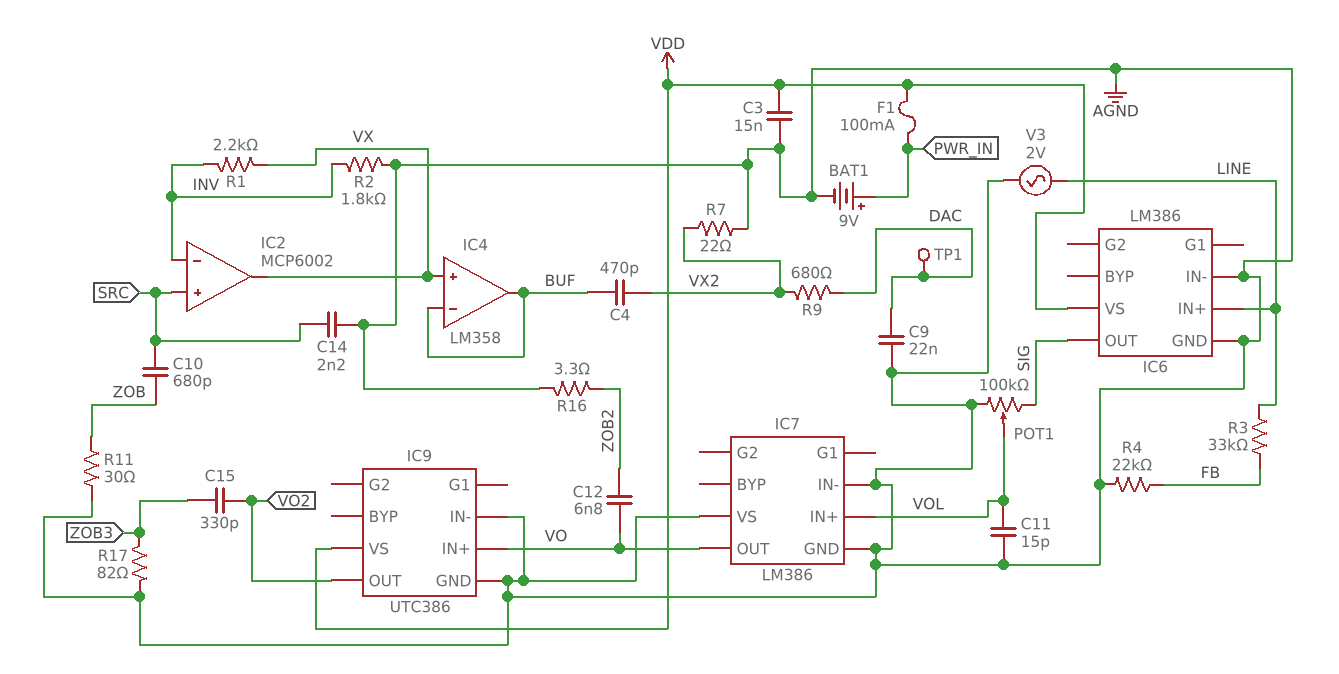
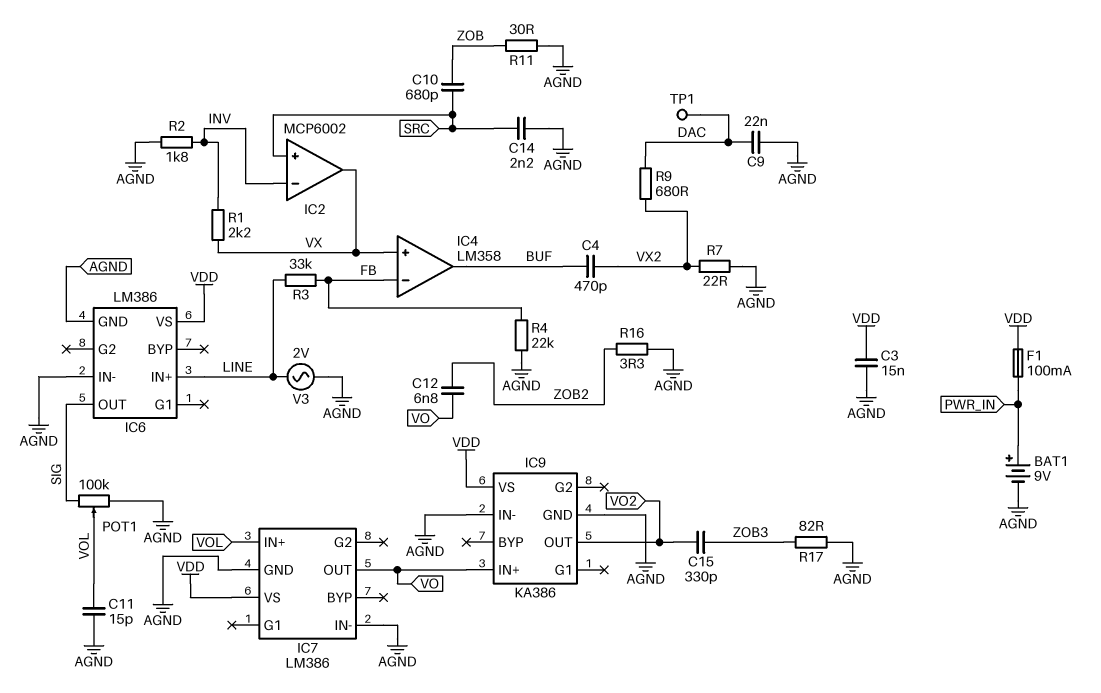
IC4 pin in-: BUF -> FB
IC7 pin VS: AGND -> VDD
IC9: UTC386 -> KA386

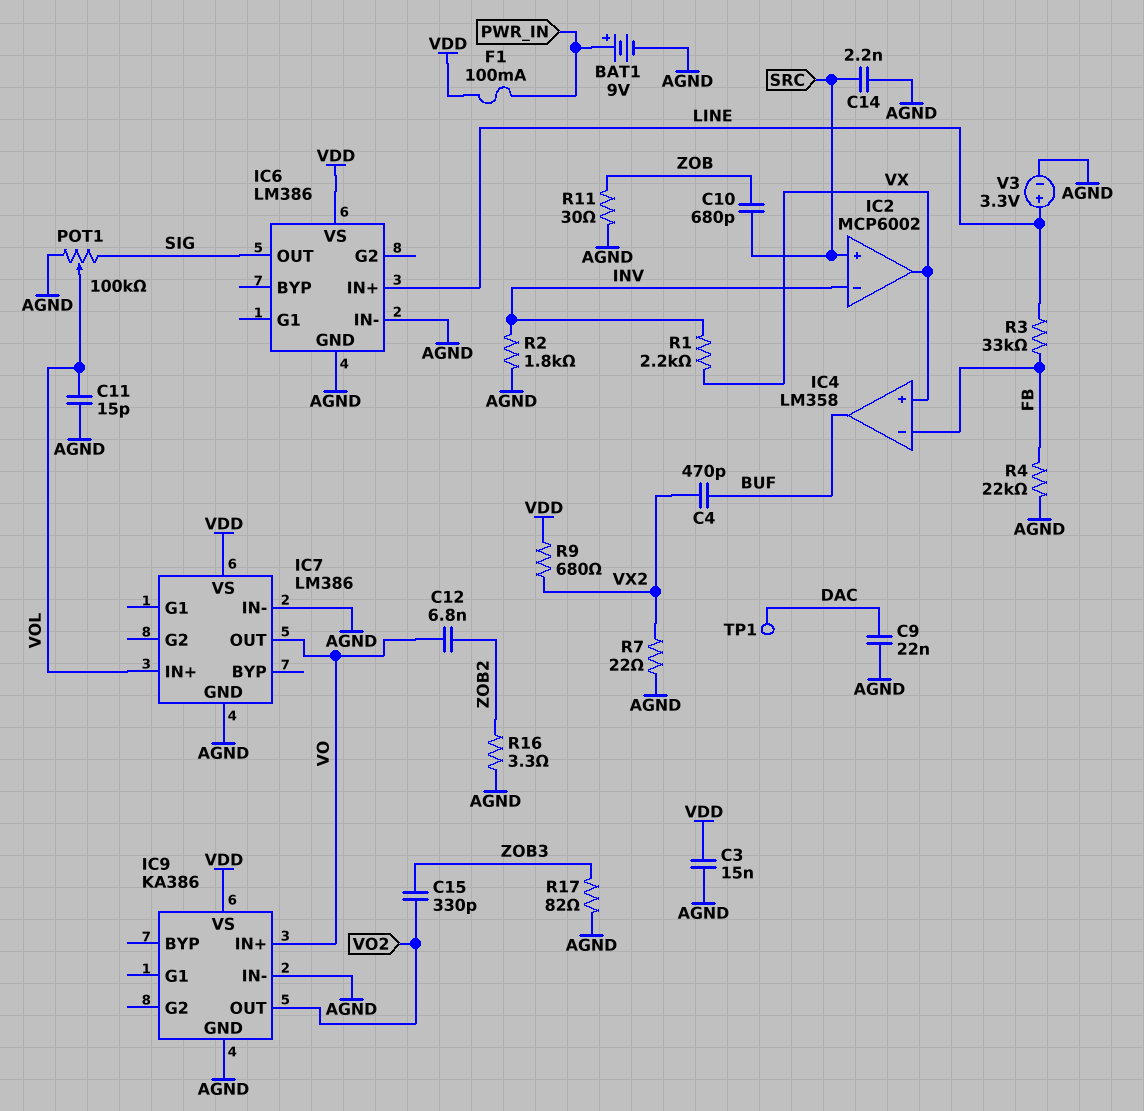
R9: 680 (DAC, VX2) -> 680 (VDD, VX2)
V3: AC 2V (AGND, LINE) -> 3.3V (plus LINE, minus AGND)

